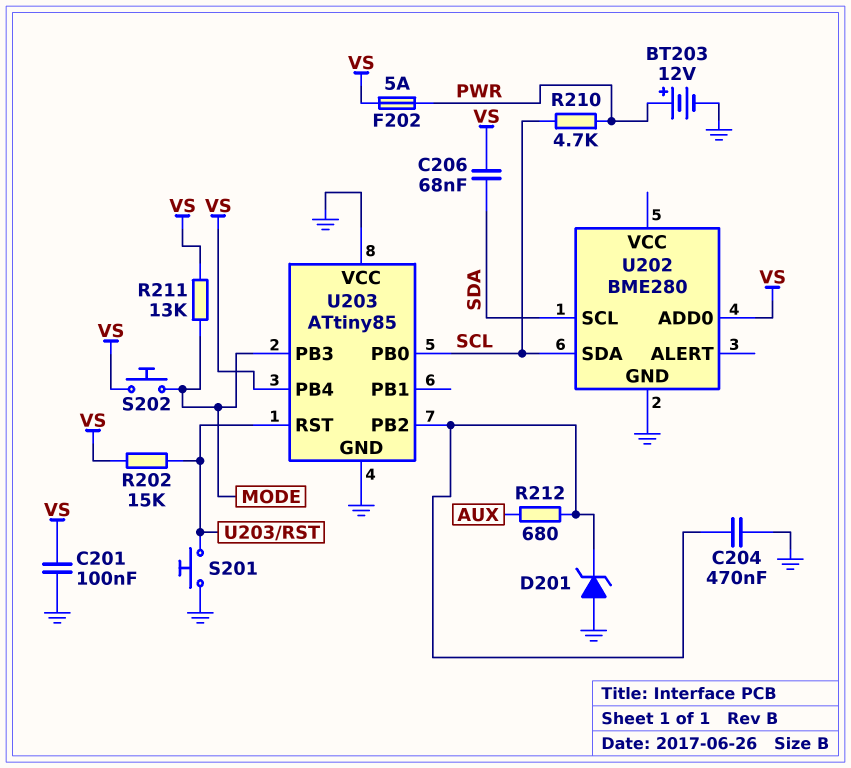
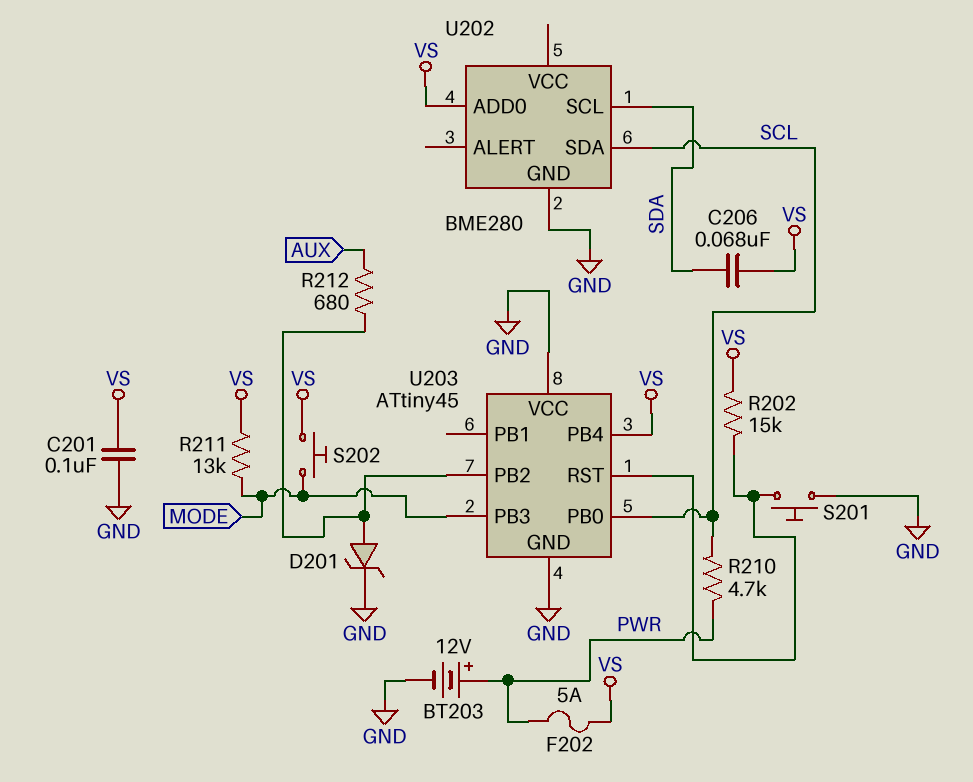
C204: 470nF (GND, U203/PB2) -> none
D201: zener (A GND, K U203/PB2) -> zener (A U203/PB2, K GND)
U203: ATtiny85 -> ATtiny45

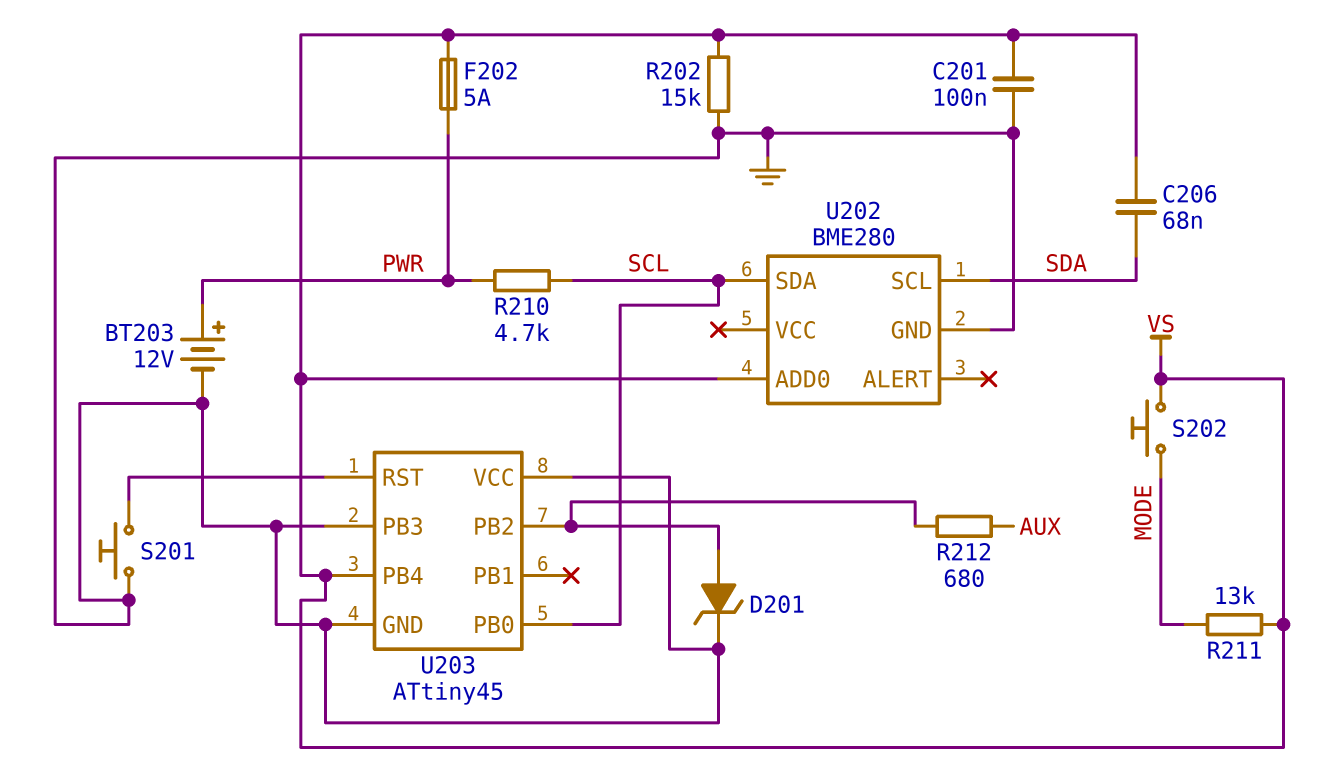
R202: 15k (U203/RST, VS) -> 15k (GND, VS)
U203 pin PB3: MODE -> GND

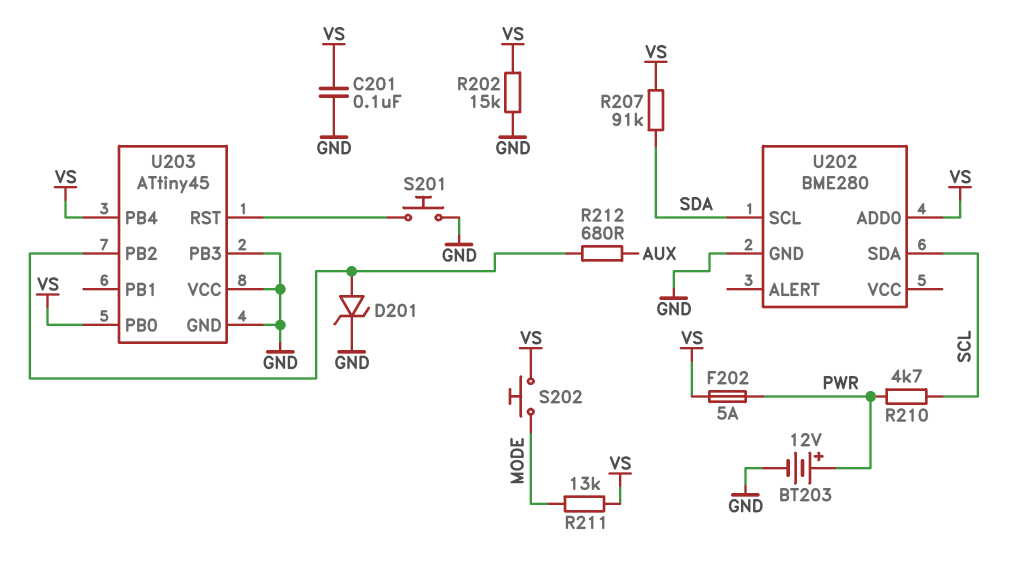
C206: 68nF (SDA, VS) -> none
R207: none -> 91k (SDA, VS)
U203 pin PB0: SCL -> VS

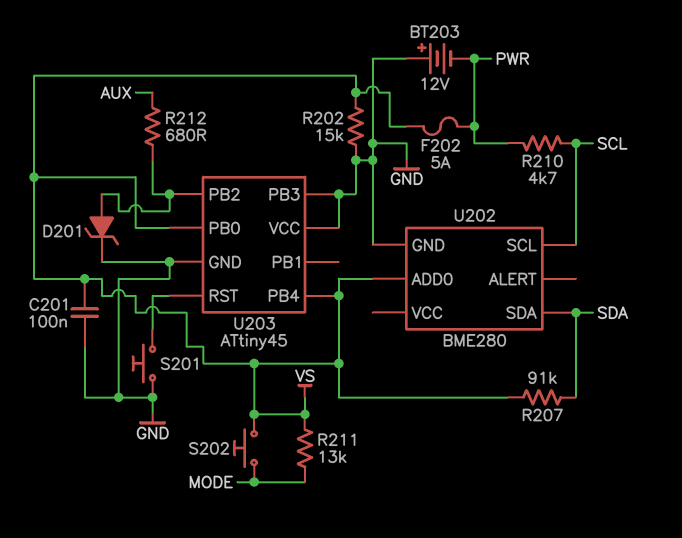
BT203: 12V (plus PWR, minus GND) -> 12V (plus GND, minus PWR)
U202 pin SCL: SDA -> SCL
U202 pin SDA: SCL -> SDA

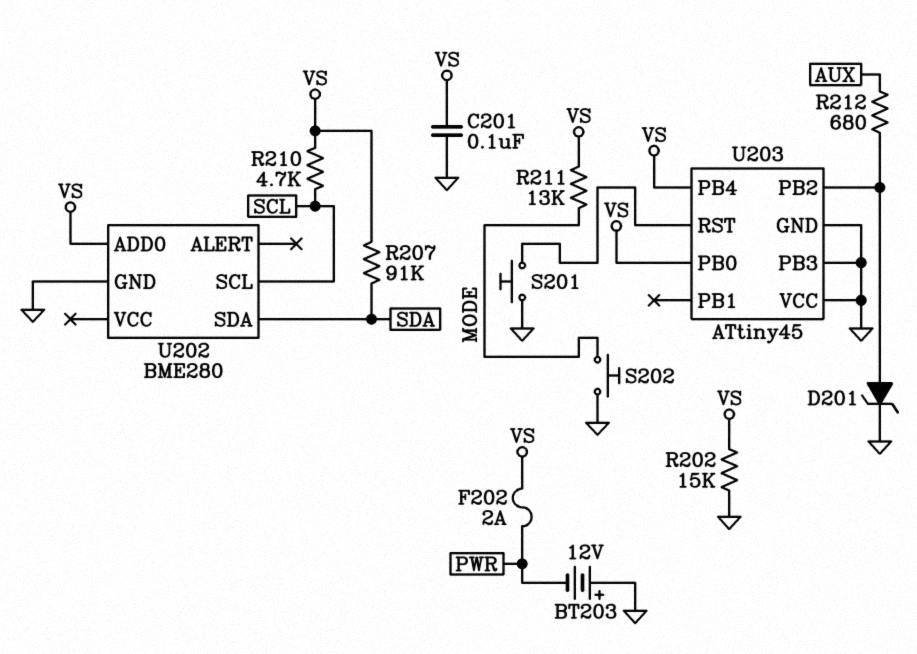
F202: 5A (PWR, VS) -> 2A (PWR, VS)
R210: 4.7k (PWR, SCL) -> 4.7k (SCL, VS)
S202: button (MODE, VS) -> button (GND, MODE)

